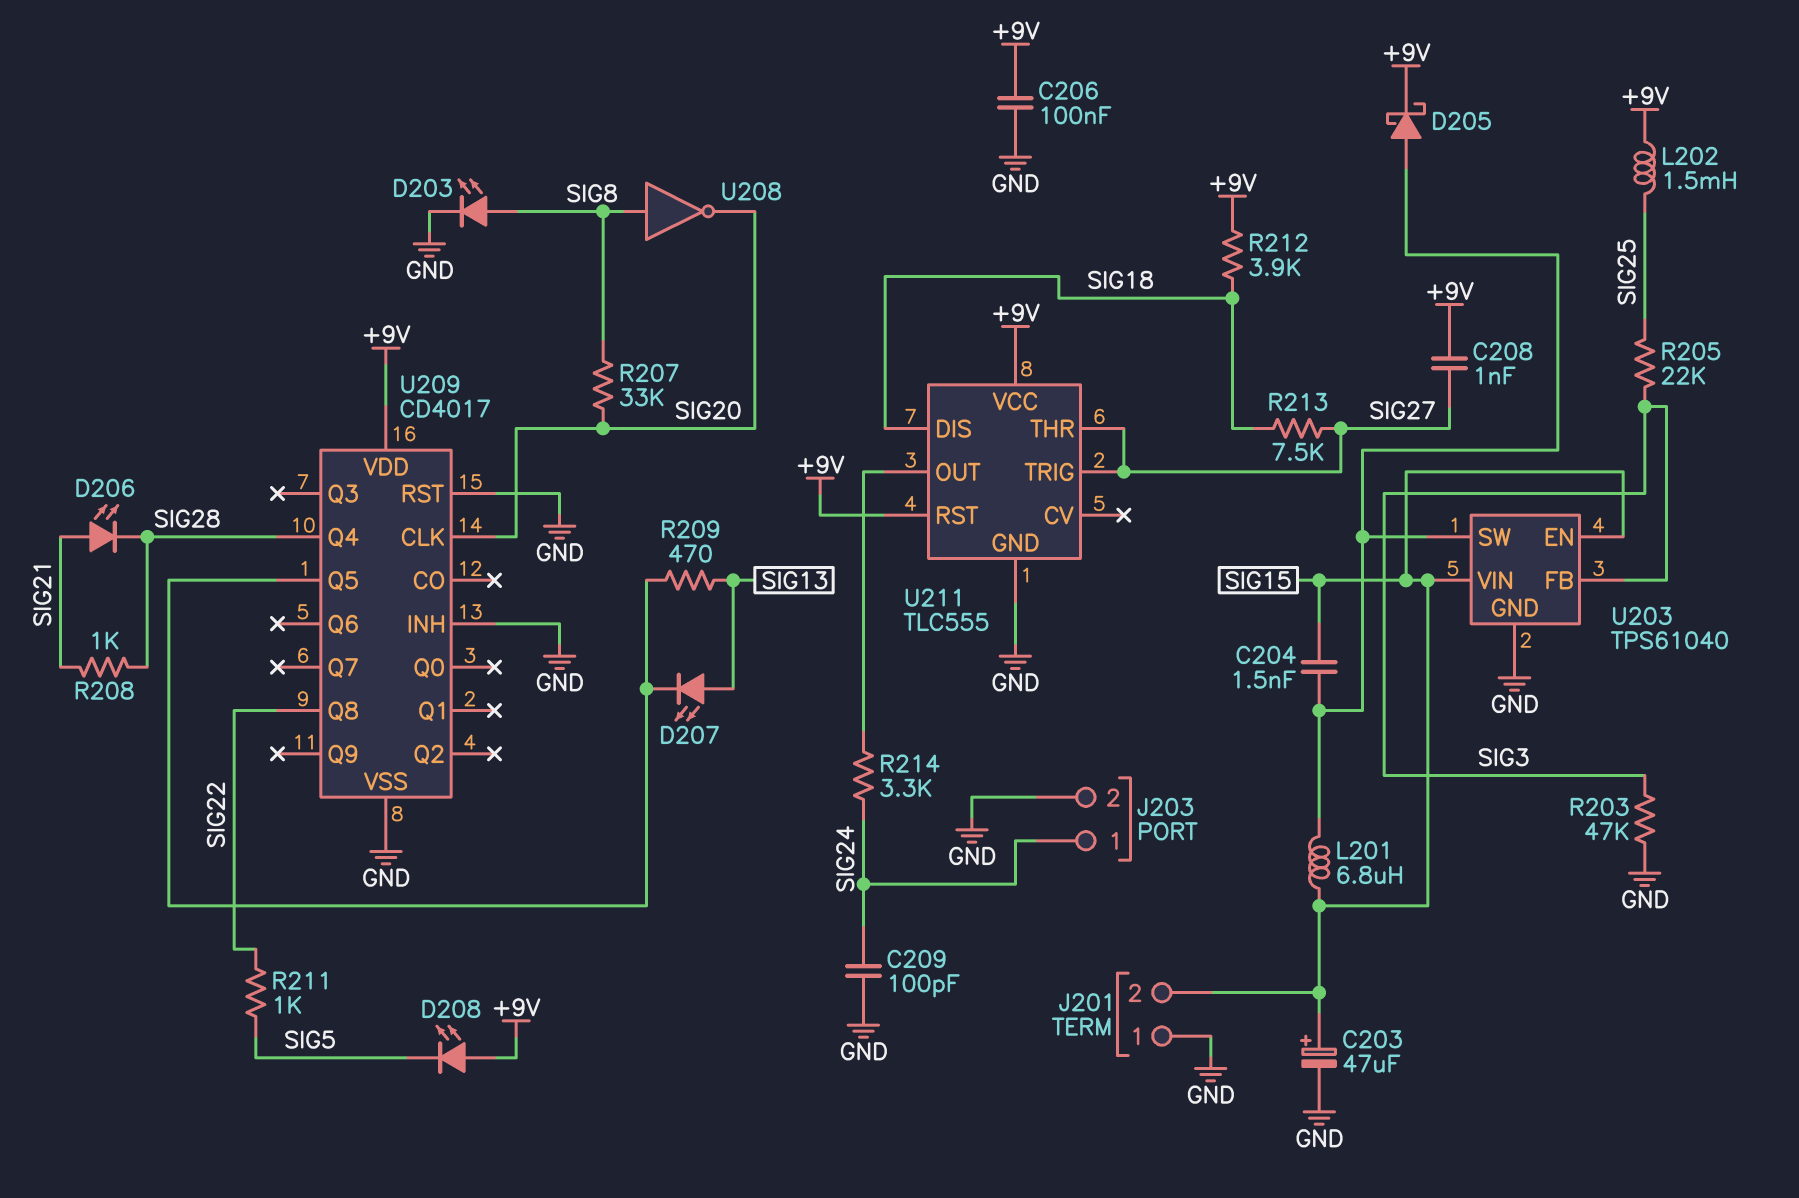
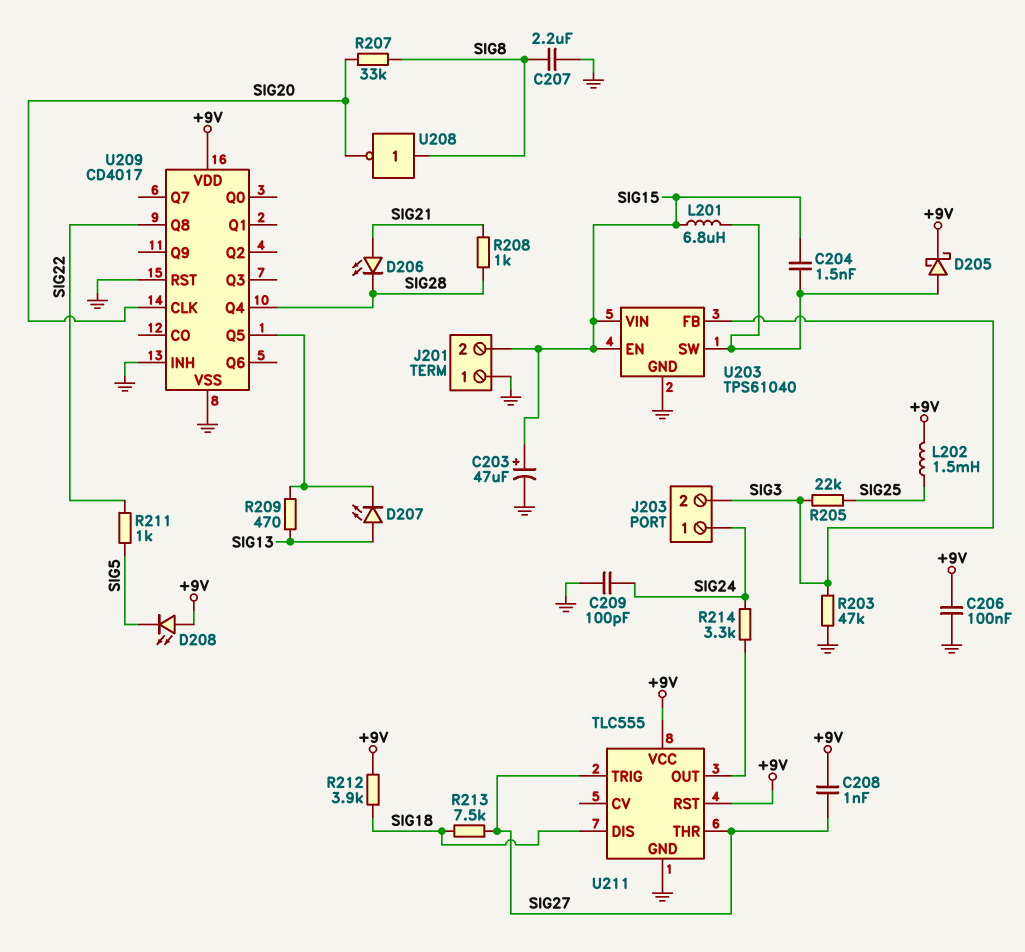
C207: none -> 2.2uF (GND, SIG8)
D203: LED (A SIG8, K GND) -> none
J203 pin 2: GND -> SIG3

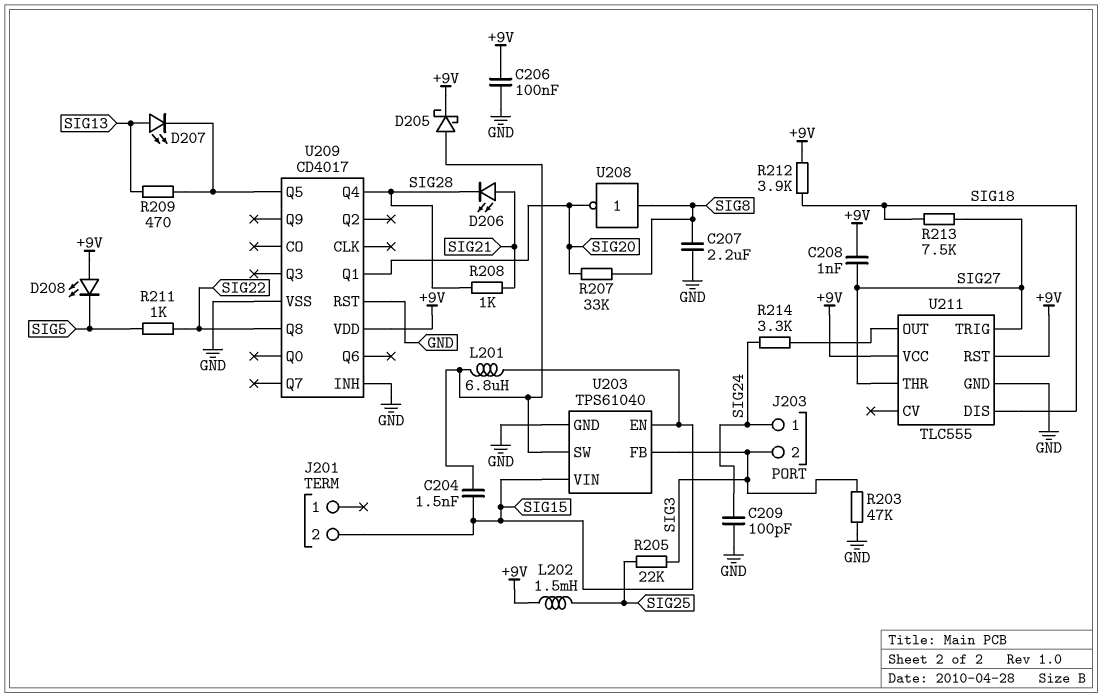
C203: 47uF (plus SIG15, minus GND) -> none
J201 pin 1: GND -> none
U209 pin CLK: SIG20 -> none
U209 pin Q1: none -> SIG20

